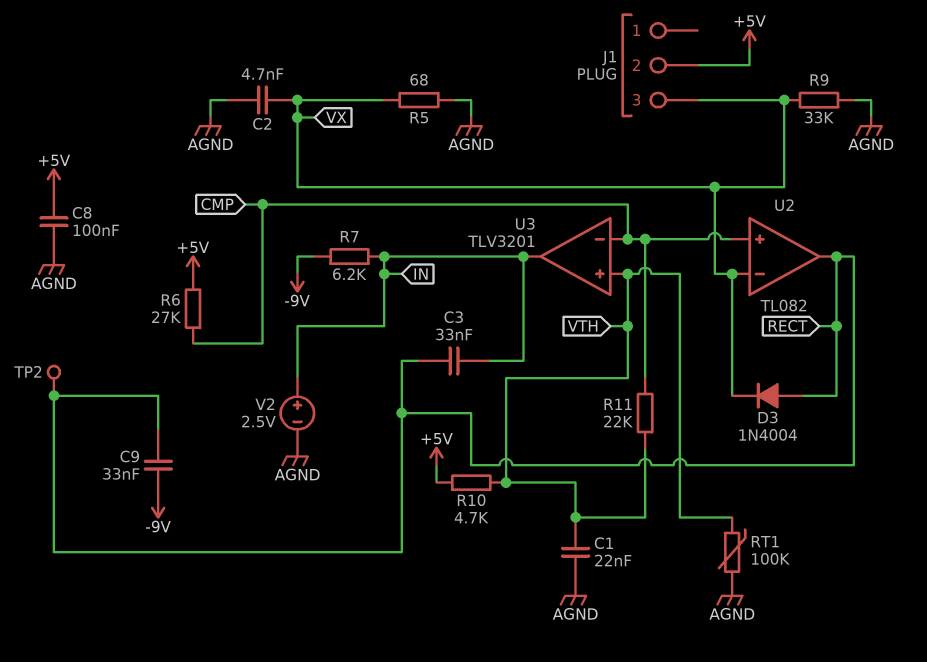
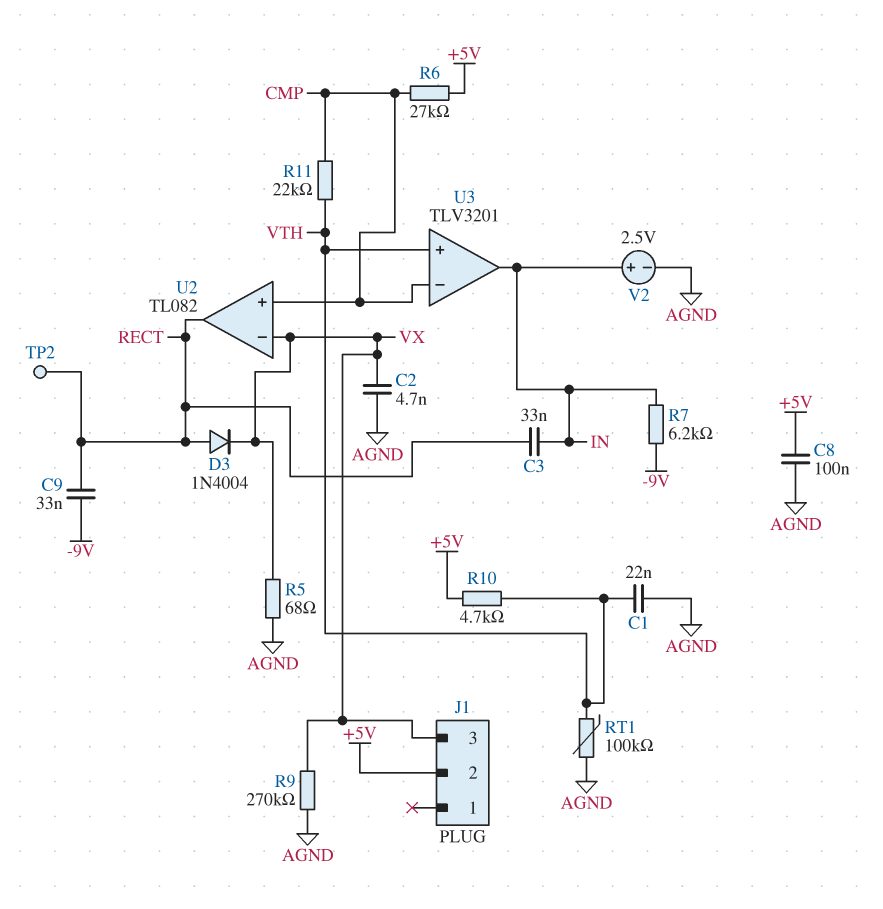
R9: 33k (AGND, VX) -> 270k (AGND, VX)

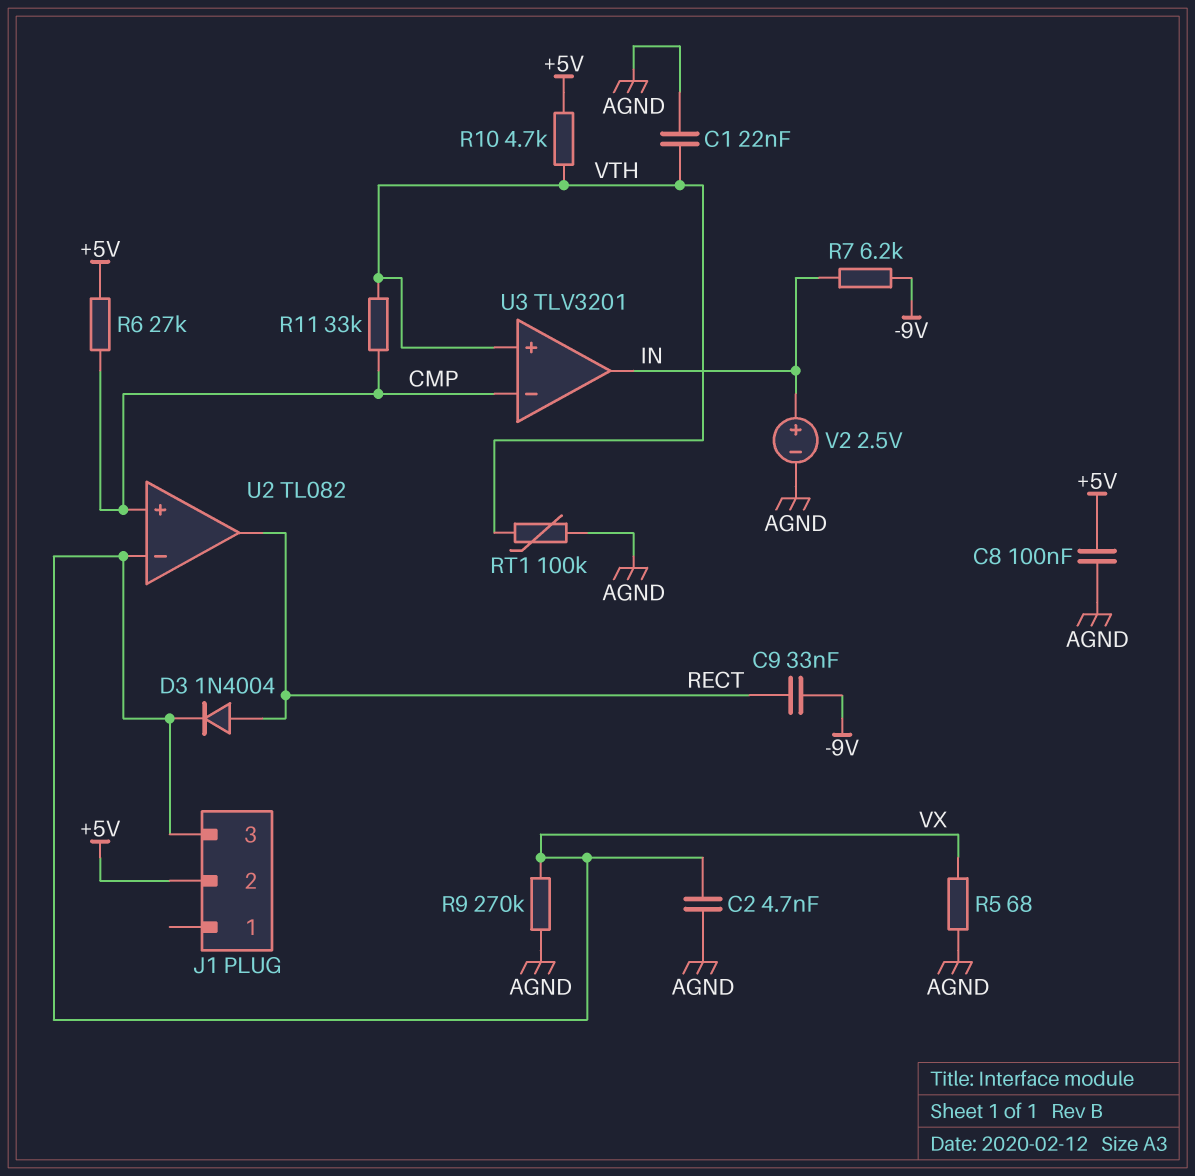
C3: 33nF (IN, RECT) -> none
R11: 22k (CMP, VTH) -> 33k (CMP, VTH)
TP2: test point (RECT) -> none

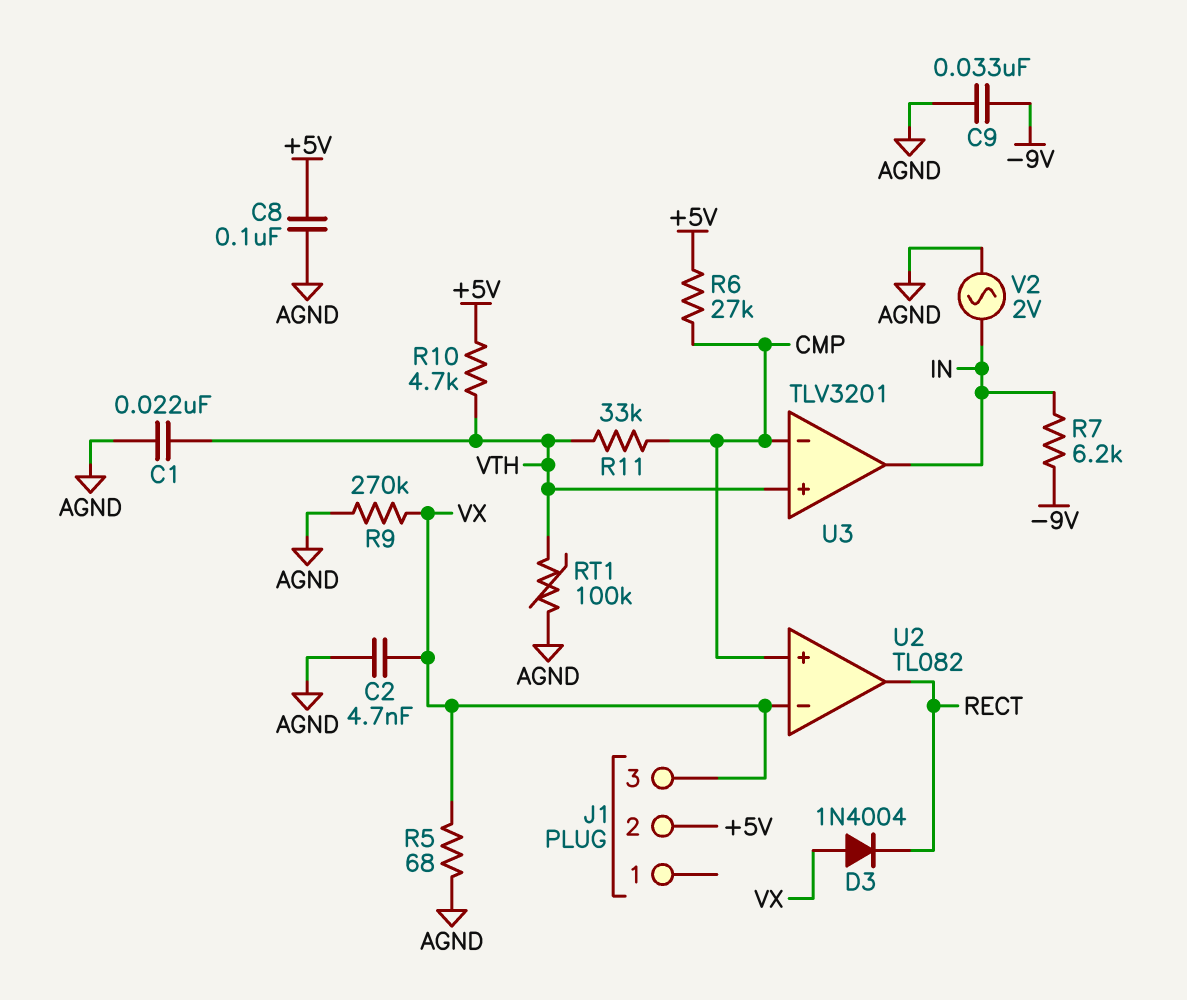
C9: 33nF (-9V, RECT) -> 33nF (-9V, AGND)
D3: diode 1N4004 (A RECT, K VX) -> diode 1N4004 (A VX, K RECT)
V2: 2.5V (plus IN, minus AGND) -> AC 2V (AGND, IN)

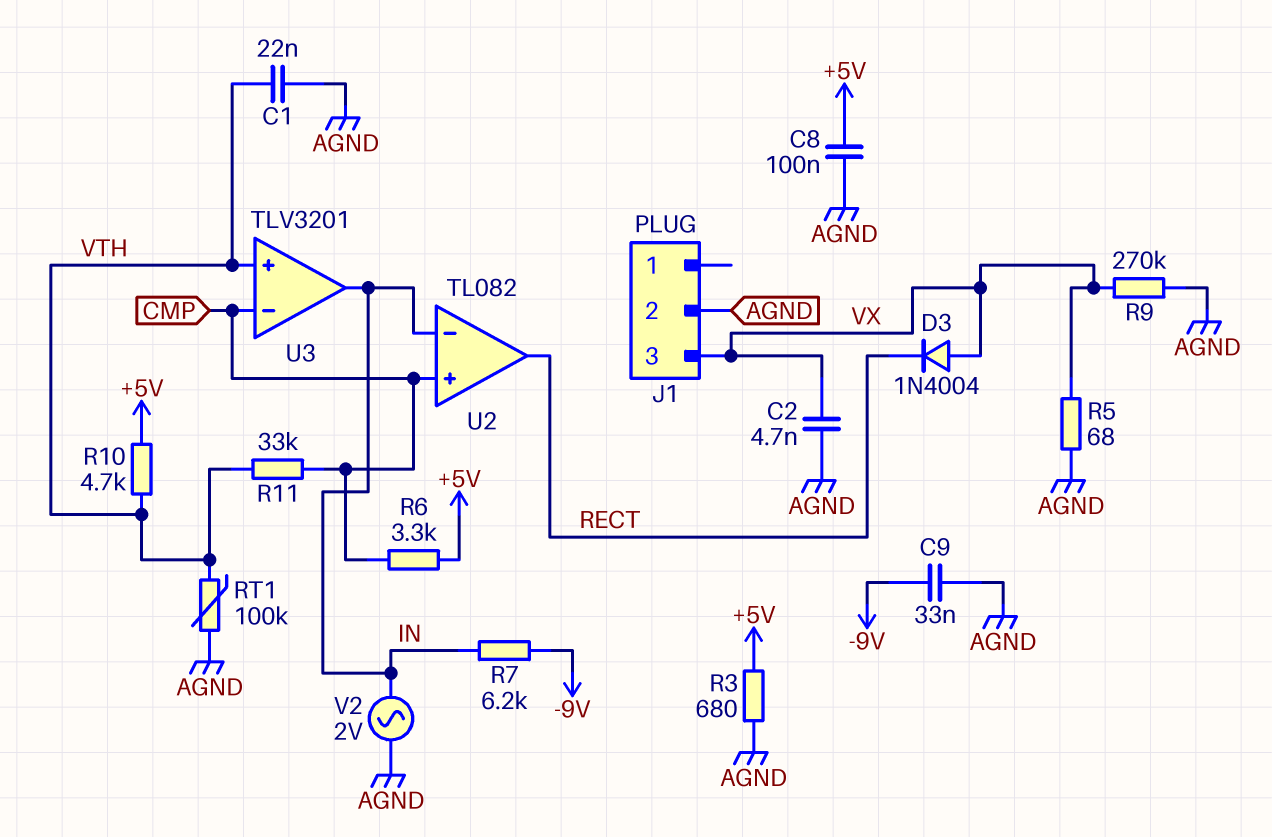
J1 pin 2: +5V -> AGND
R3: none -> 680 (+5V, AGND)
R6: 27k (+5V, CMP) -> 3.3k (+5V, CMP)
U2 pin in-: VX -> IN

